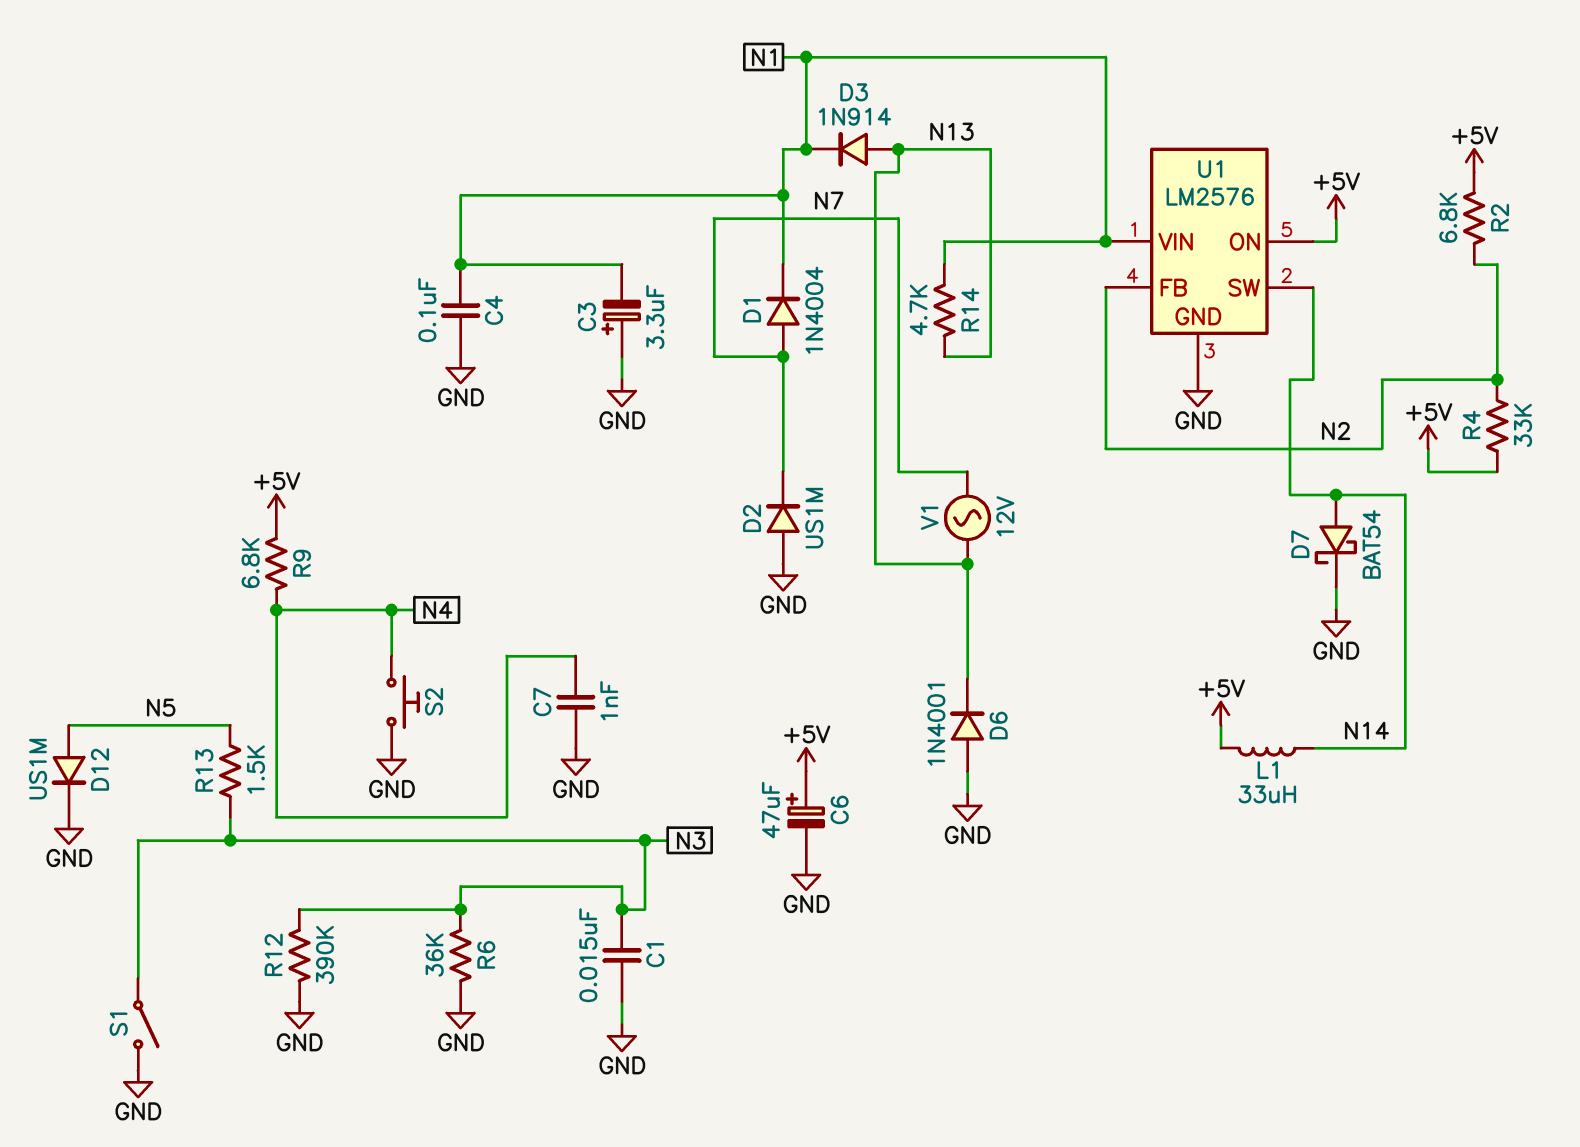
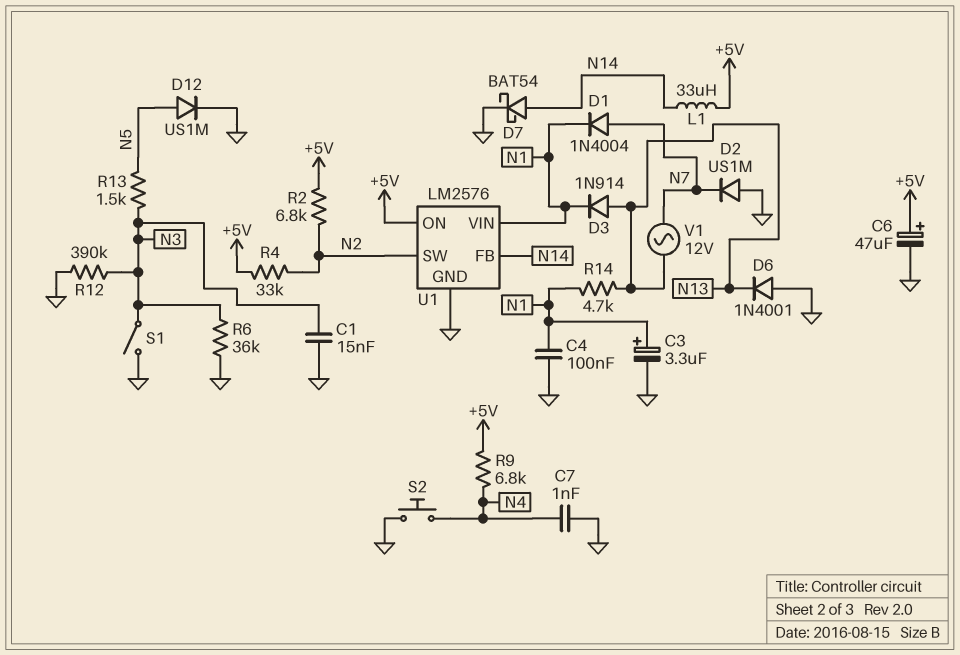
C3: 3.3uF (plus GND, minus N1) -> 3.3uF (plus N1, minus GND)
U1 pin FB: N2 -> N14
U1 pin SW: N14 -> N2

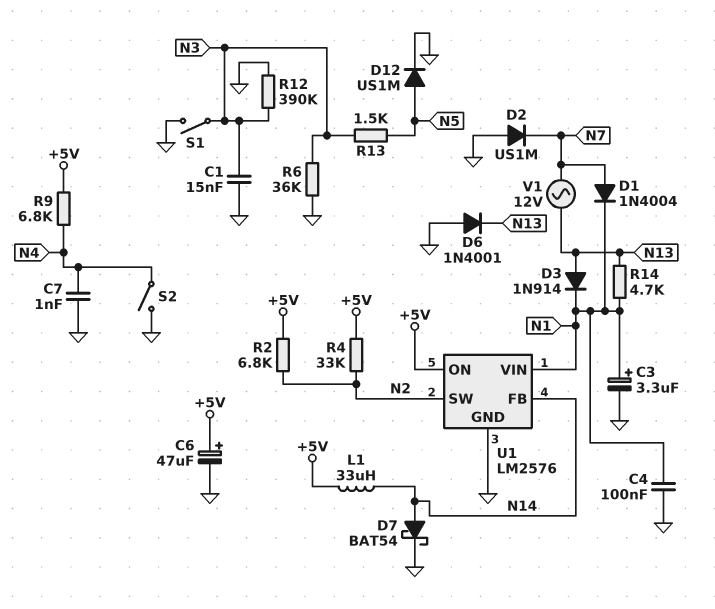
S2: button (GND, N4) -> switch (GND, N4)

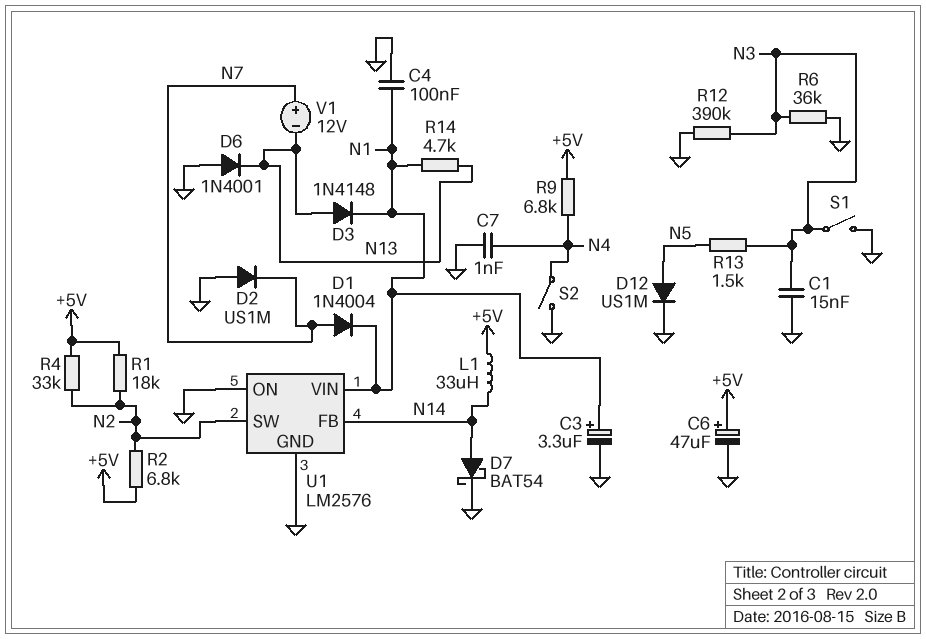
D3: diode 1N914 (A N13, K N1) -> diode 1N4148 (A N13, K N1)
R1: none -> 18k (+5V, N2)
U1 pin ON: +5V -> GND
V1: AC 12V (N7, N13) -> 12V (plus N7, minus N13)

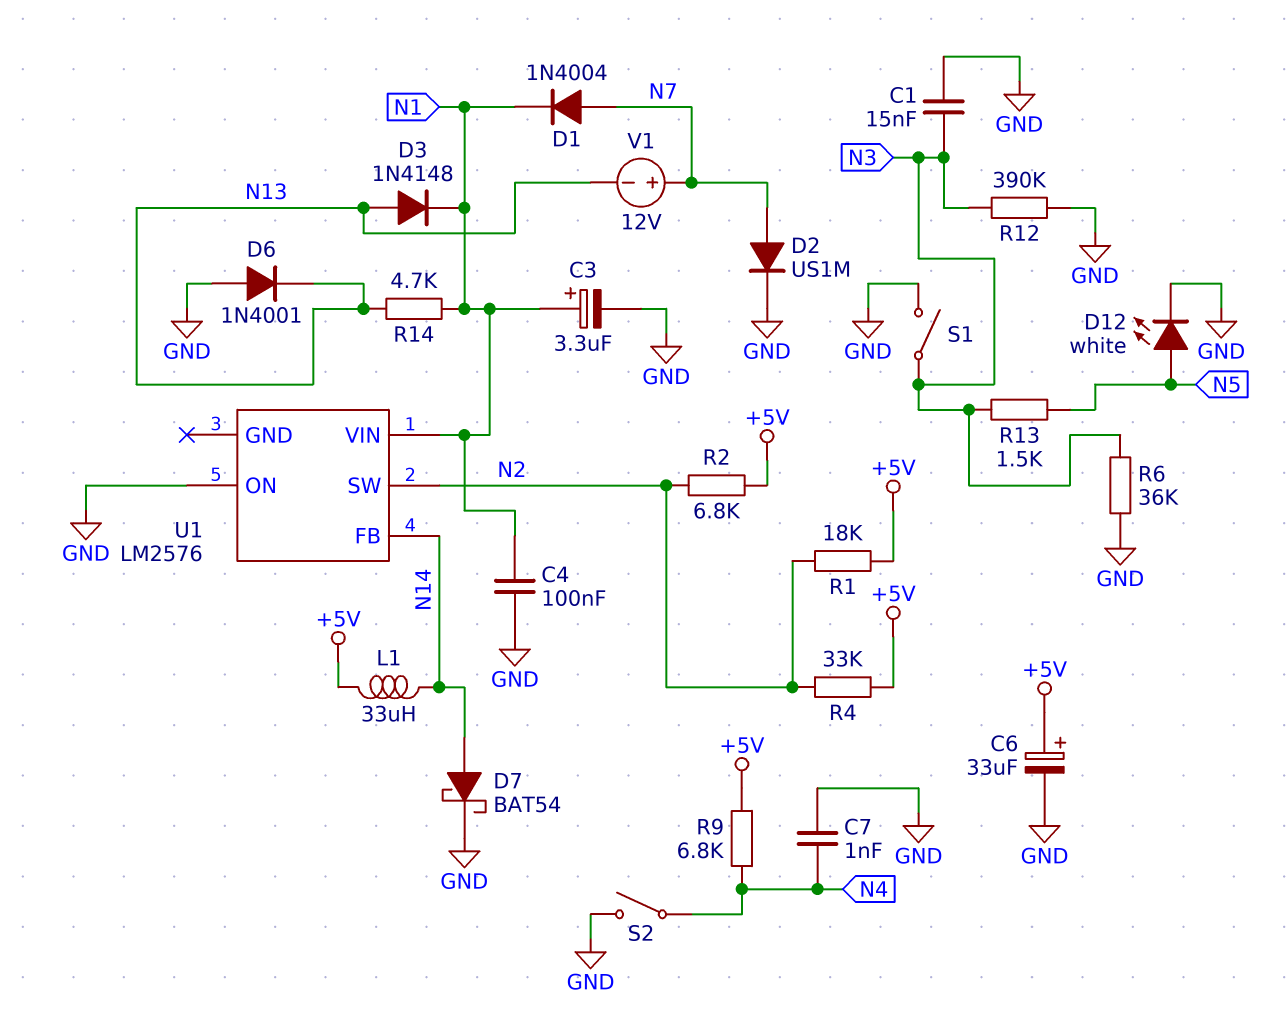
C6: 47uF (plus +5V, minus GND) -> 33uF (plus +5V, minus GND)
D2: diode US1M (A GND, K N7) -> diode US1M (A N7, K GND)
D12: diode US1M (A N5, K GND) -> LED white (A N5, K GND)
U1 pin GND: GND -> none

